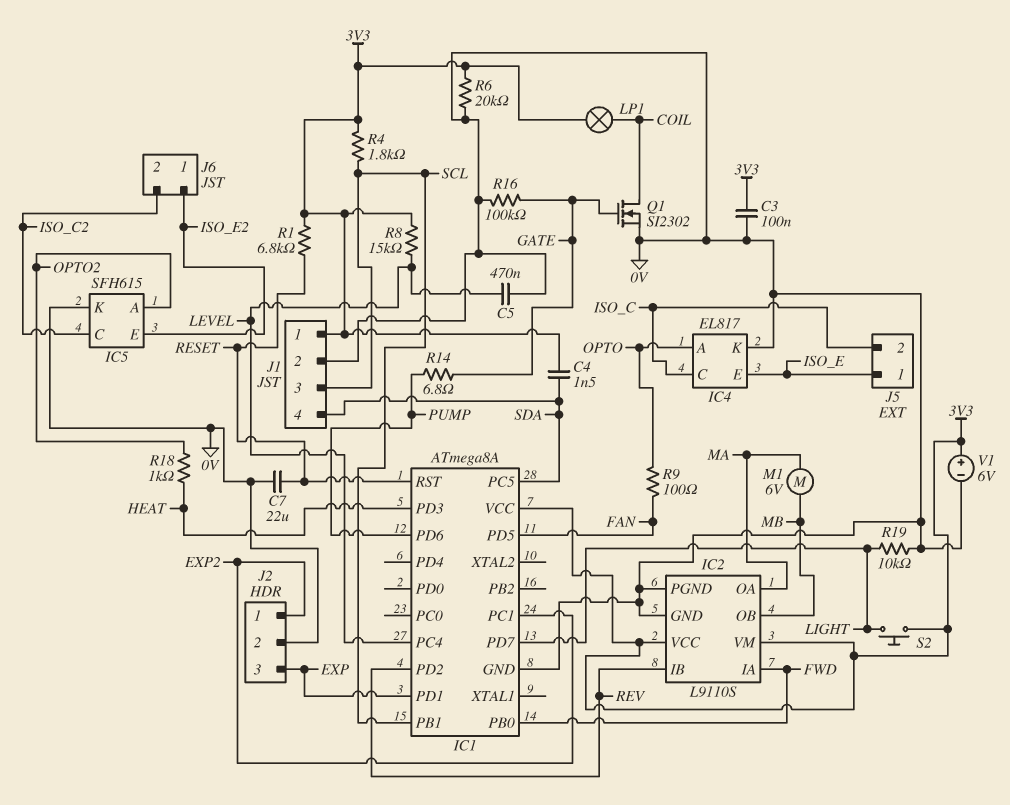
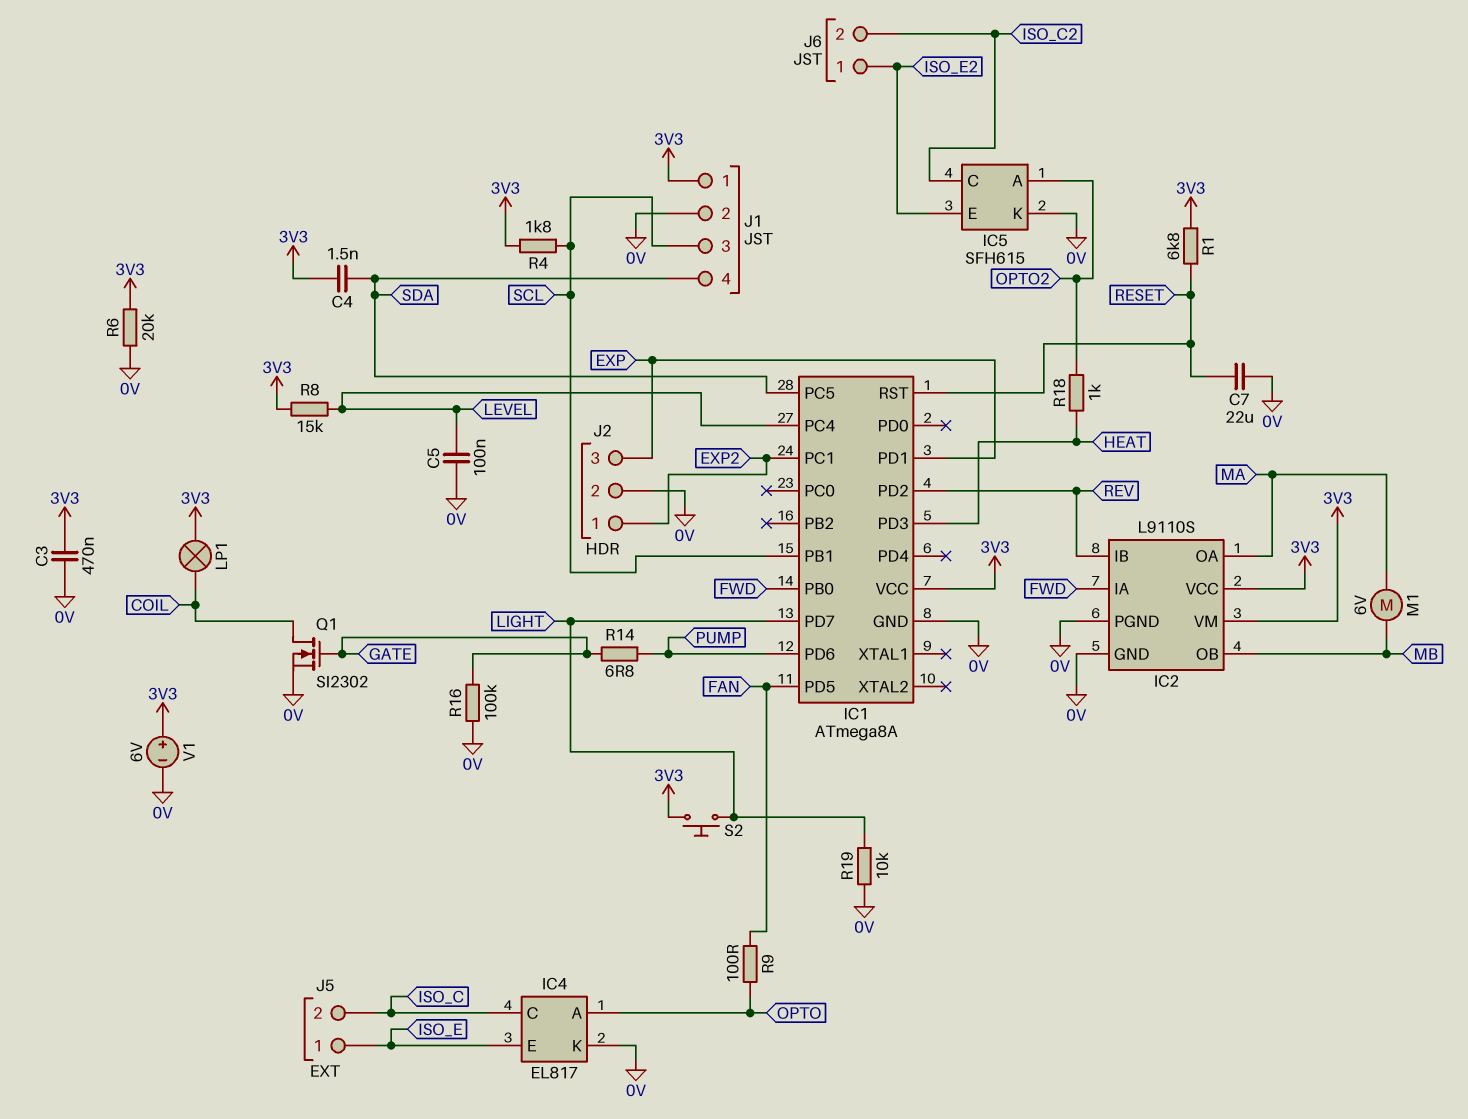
C3: 100nF (0V, 3V3) -> 470nF (0V, 3V3)
C5: 470nF (0V, LEVEL) -> 100nF (0V, LEVEL)

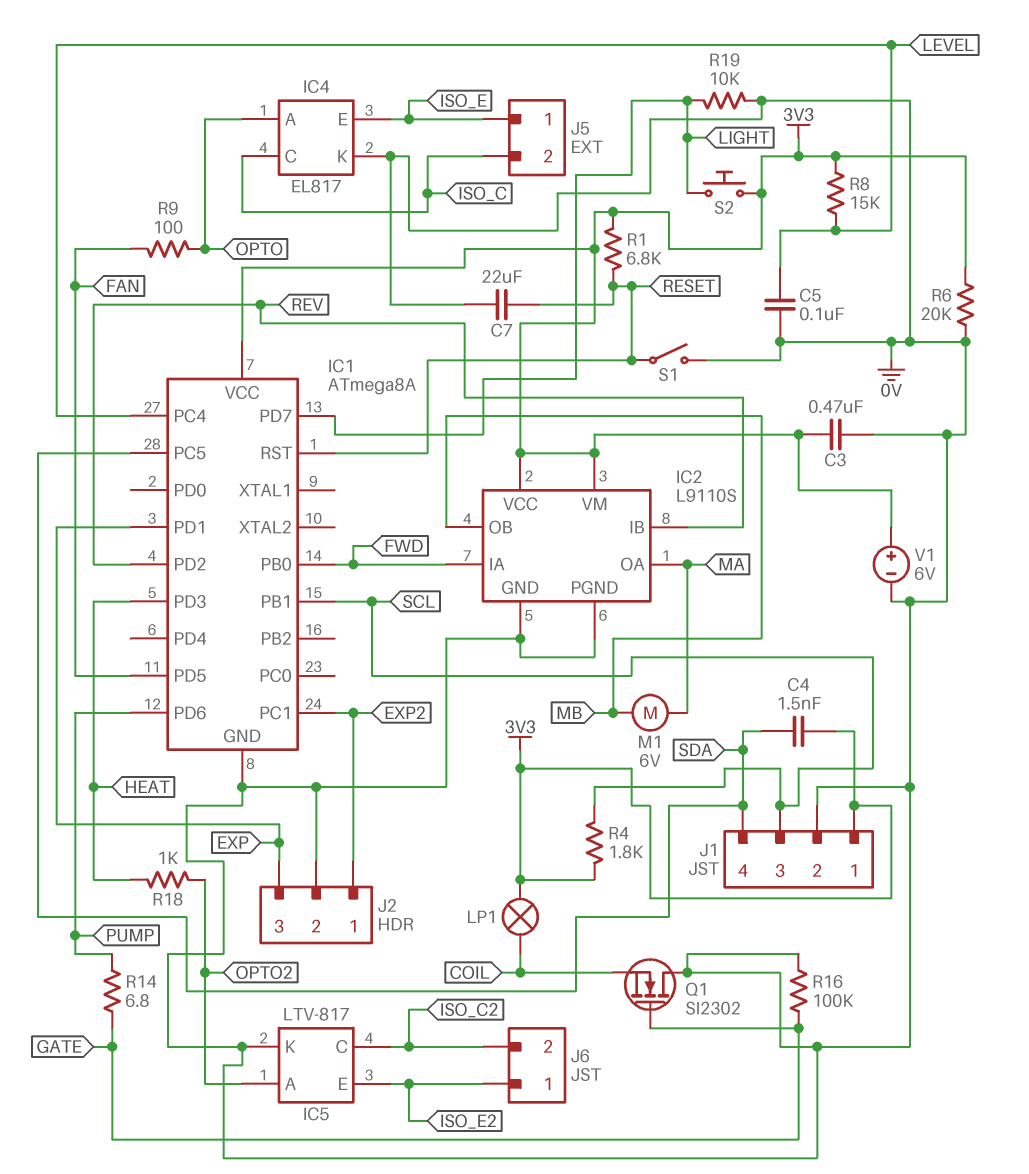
IC5: SFH615 -> LTV-817
Q1: NMOS SI2302 (G GATE, D COIL, S 0V) -> NMOS SI2302 (G GATE, D 0V, S COIL)
S1: none -> switch (0V, RESET)

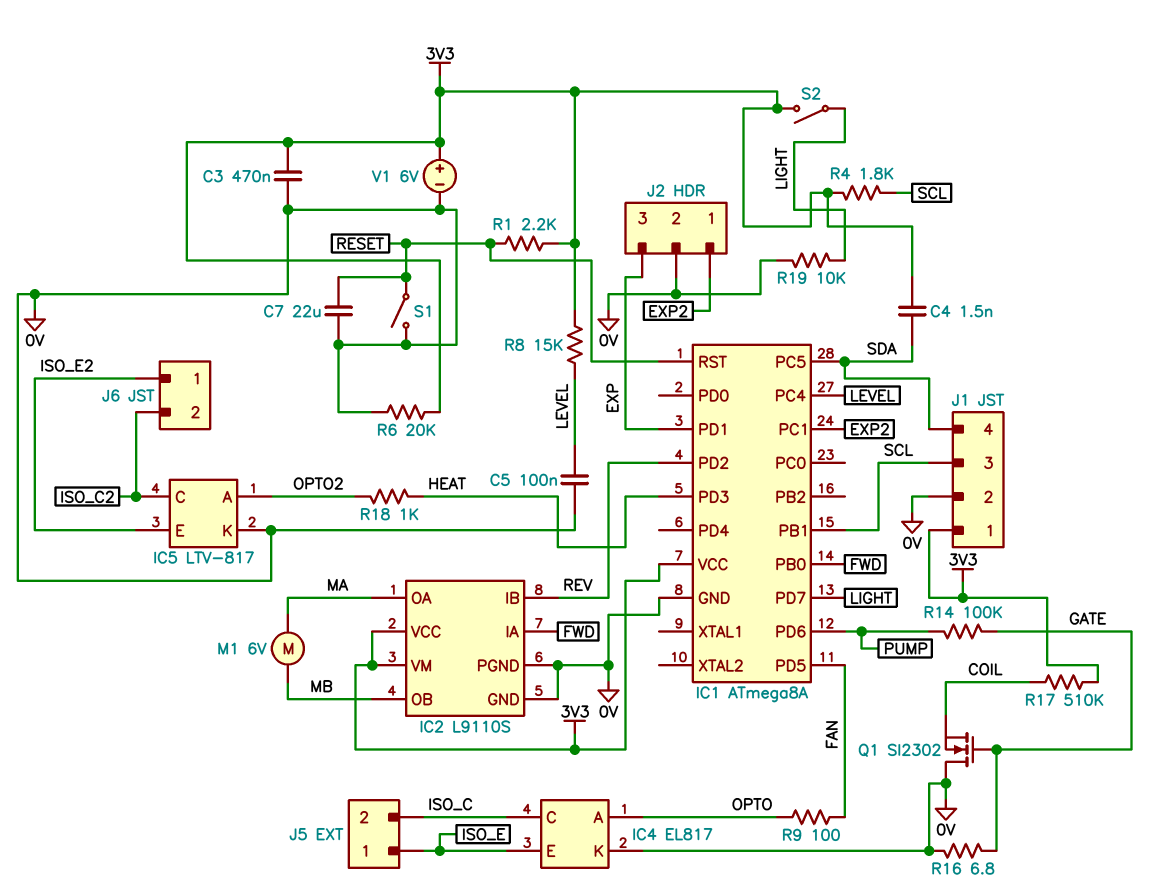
LP1: lamp (3V3, COIL) -> none
R1: 6.8k (3V3, RESET) -> 2.2k (3V3, RESET)
R14: 6.8 (GATE, PUMP) -> 100k (GATE, PUMP)
R16: 100k (0V, GATE) -> 6.8 (0V, GATE)
R17: none -> 510k (3V3, COIL)
S2: button (3V3, LIGHT) -> switch (3V3, LIGHT)

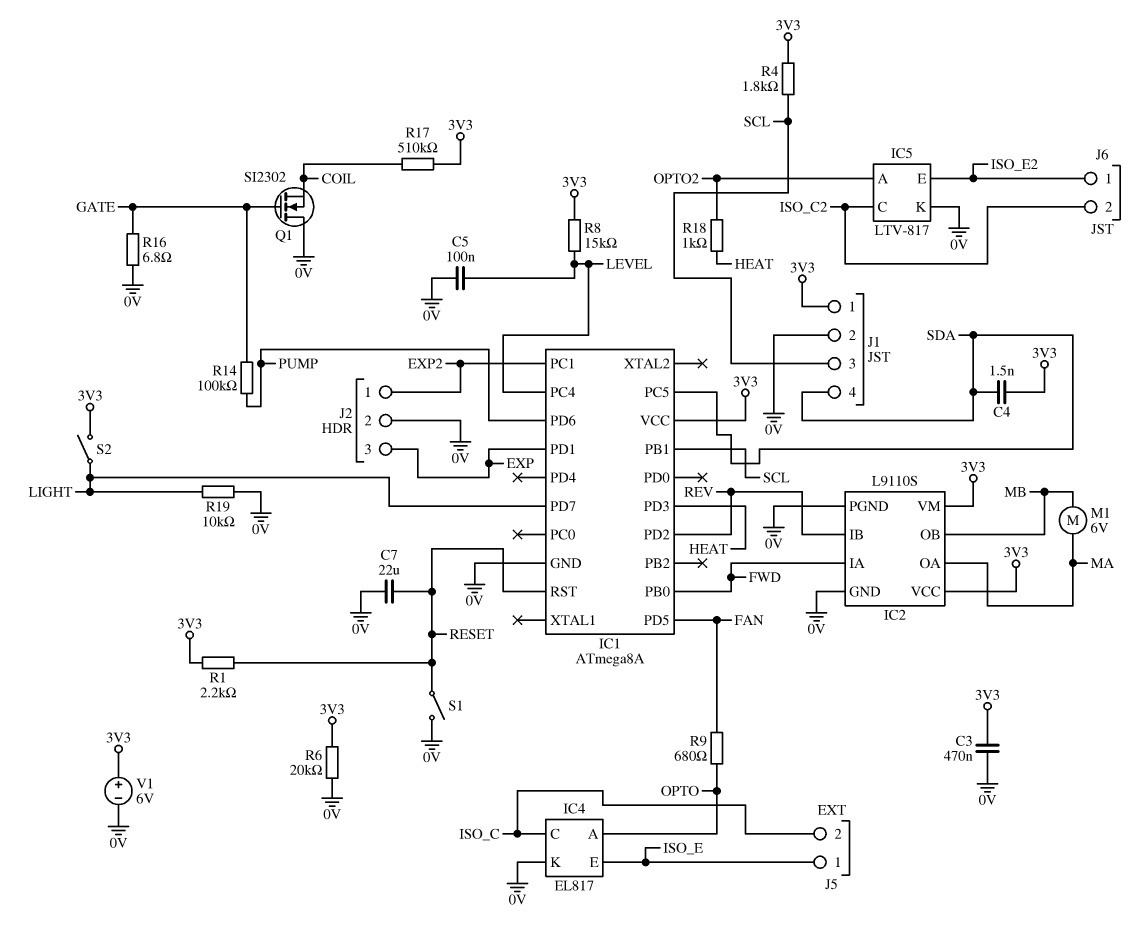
R9: 100 (FAN, OPTO) -> 680 (FAN, OPTO)

